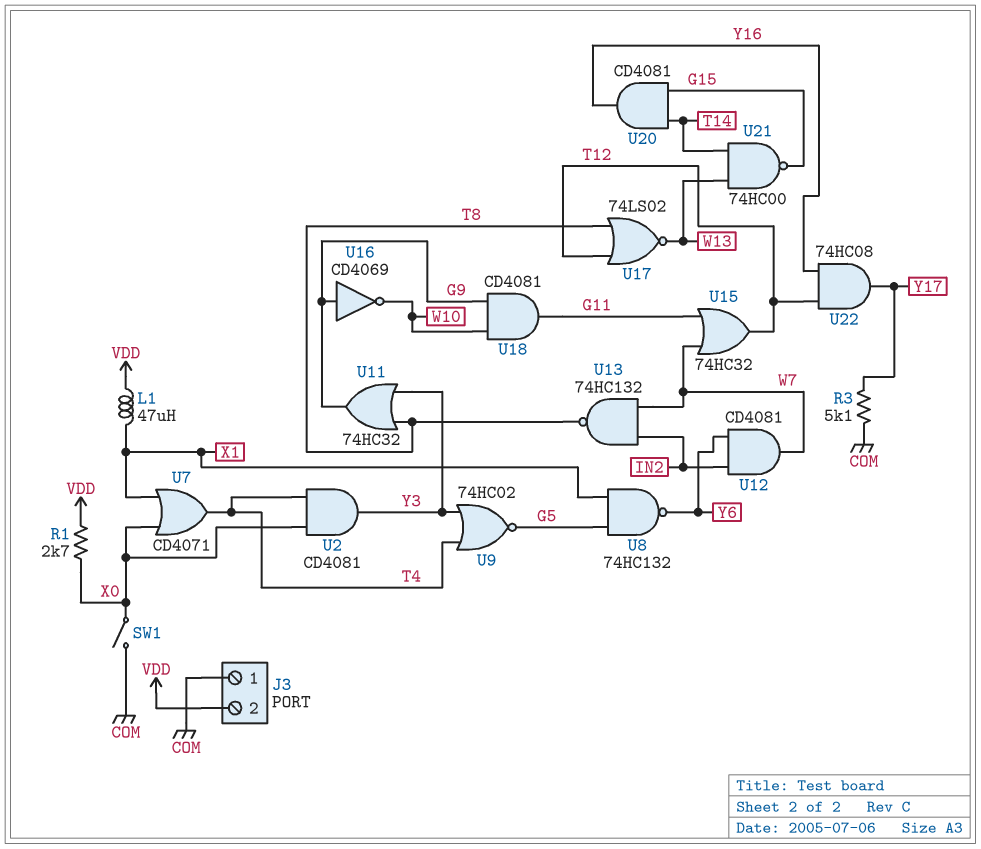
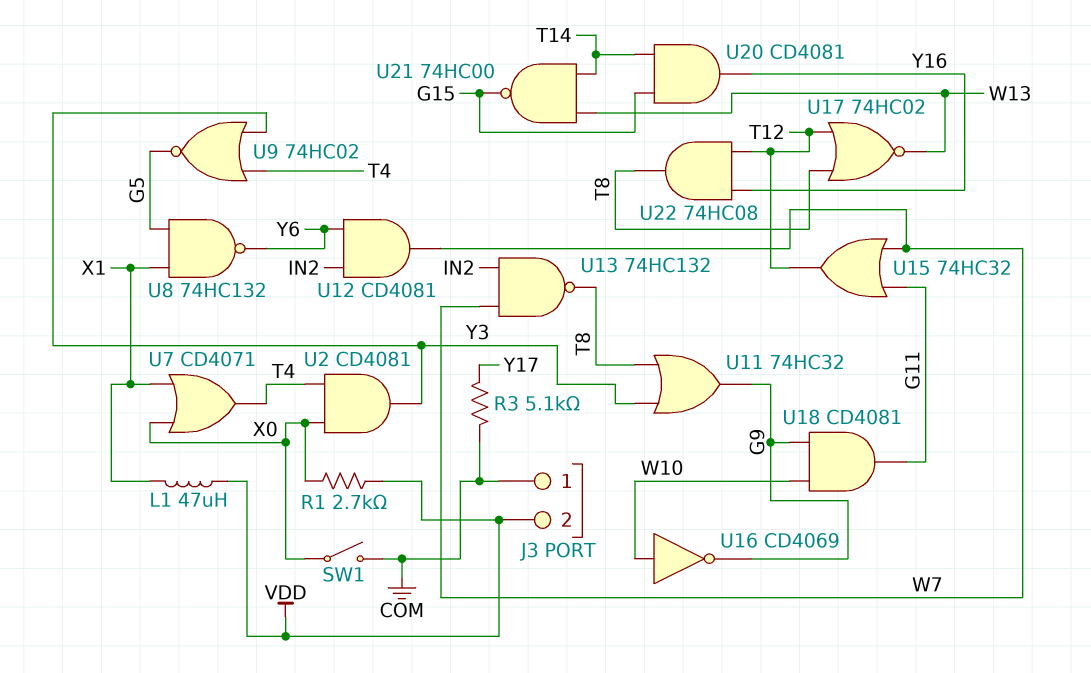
U16: NOT CD4069 (in G9, out W10) -> NOT CD4069 (in W10, out G9)
U17: NOR 74LS02 (in T8, in T12, out W13) -> NOR 74HC02 (in T8, in T12, out W13)
U22: AND 74HC08 (in T12, in Y16, out Y17) -> AND 74HC08 (in T12, in Y16, out T8)

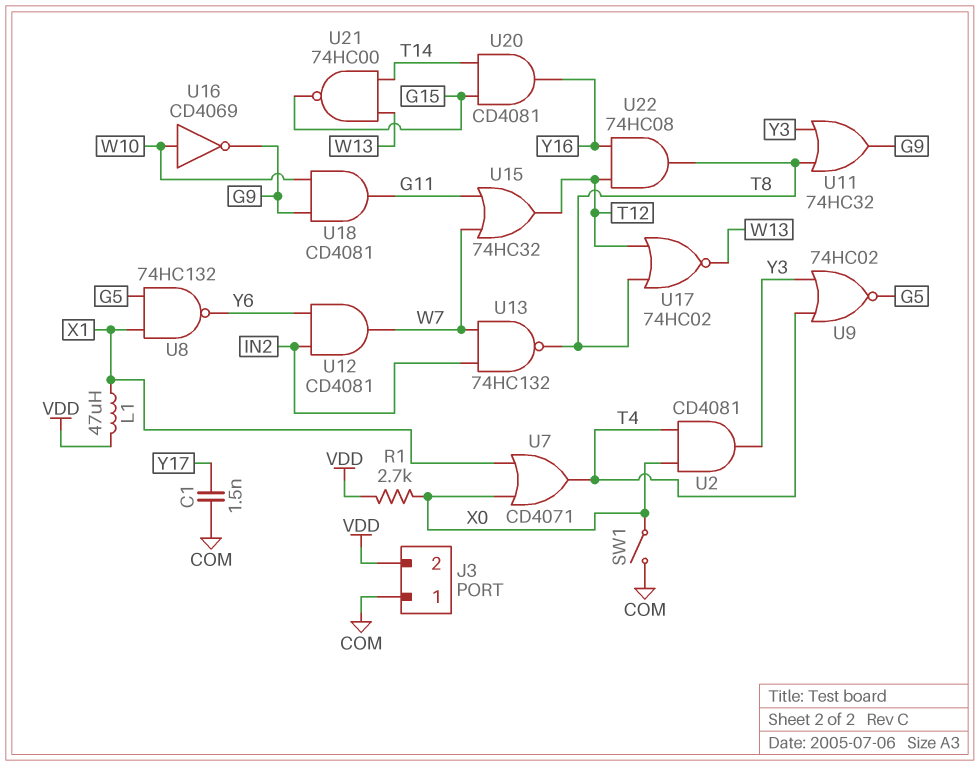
C1: none -> 1.5nF (COM, Y17)
R3: 5.1k (COM, Y17) -> none

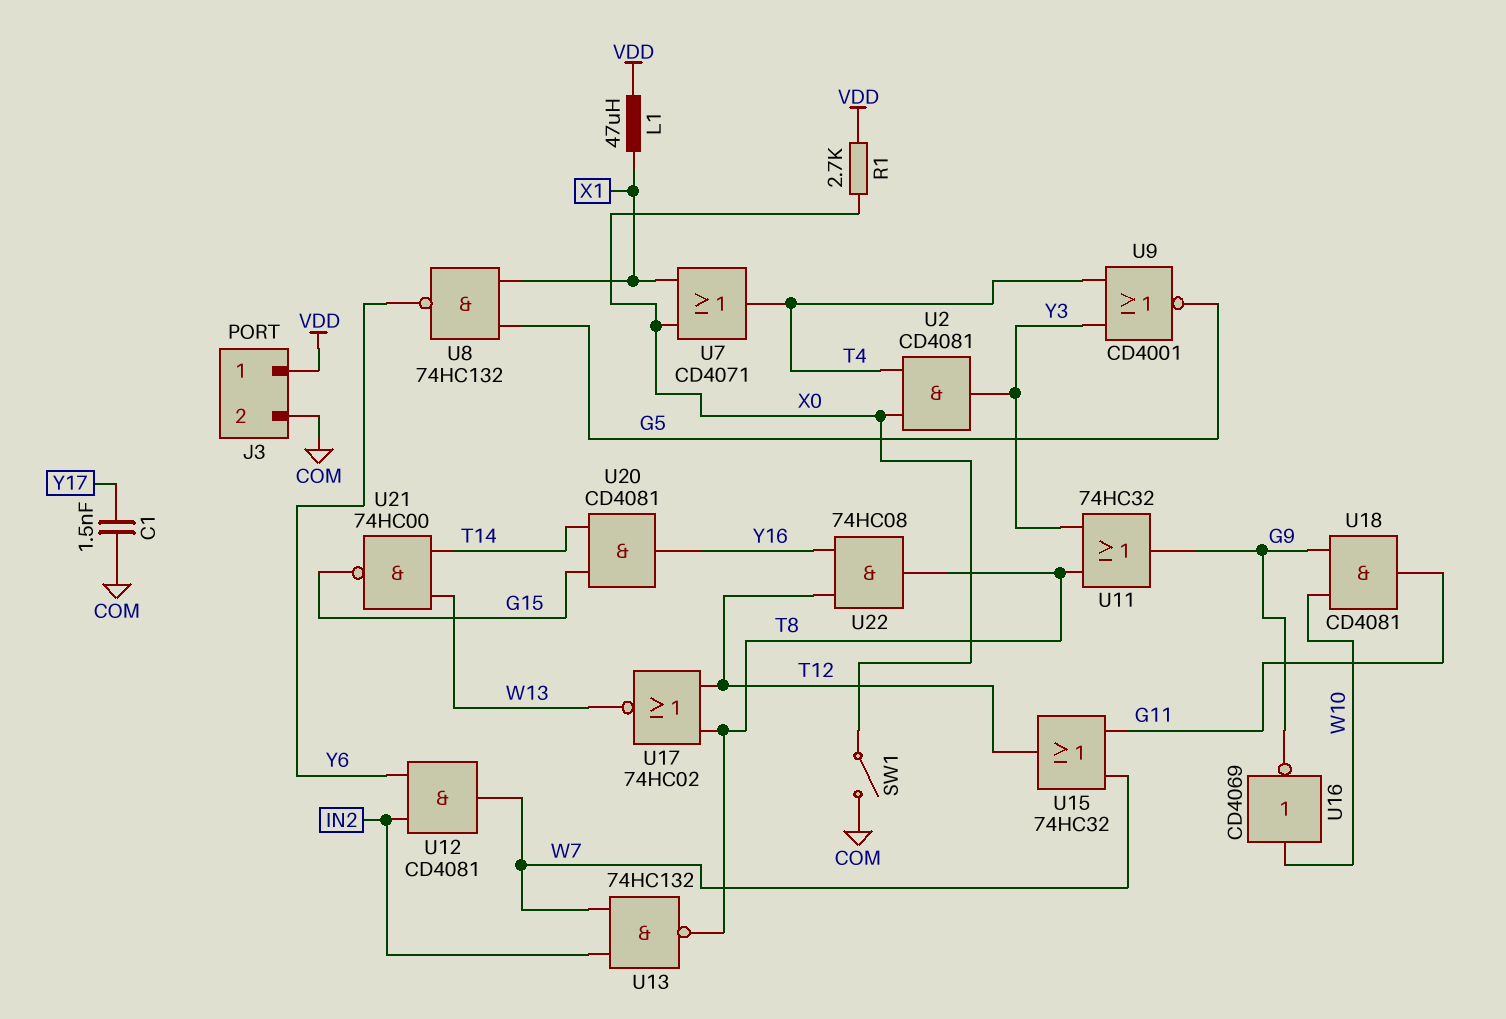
J3 pin 1: COM -> VDD
J3 pin 2: VDD -> COM
U9: NOR 74HC02 (in T4, in Y3, out G5) -> NOR CD4001 (in T4, in Y3, out G5)

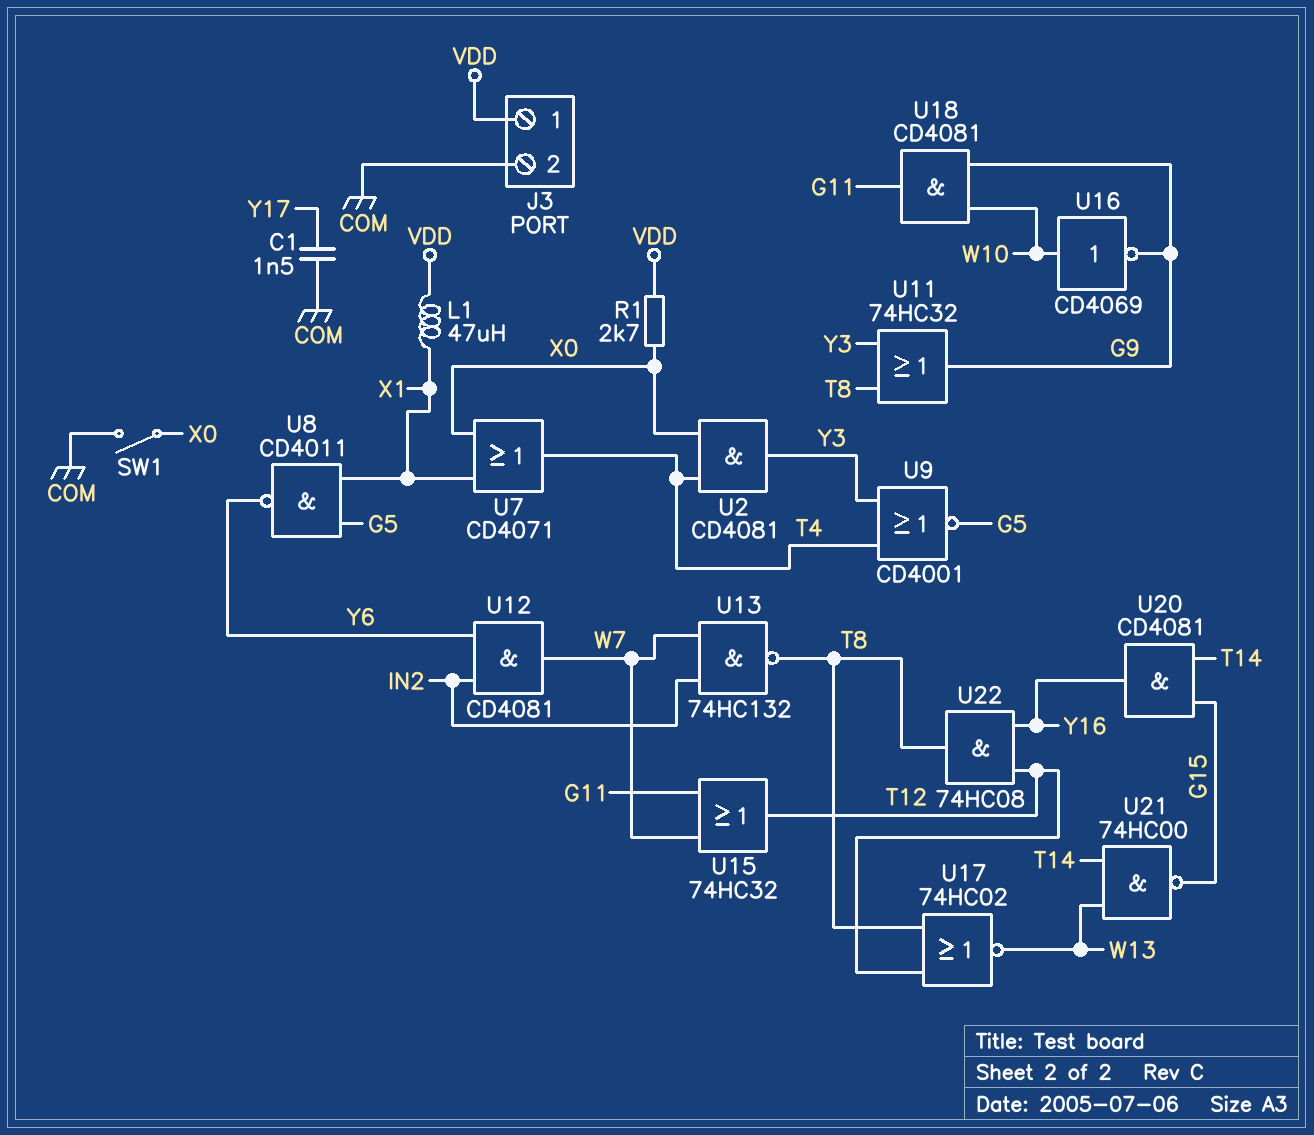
U8: NAND 74HC132 (in G5, in X1, out Y6) -> NAND CD4011 (in G5, in X1, out Y6)

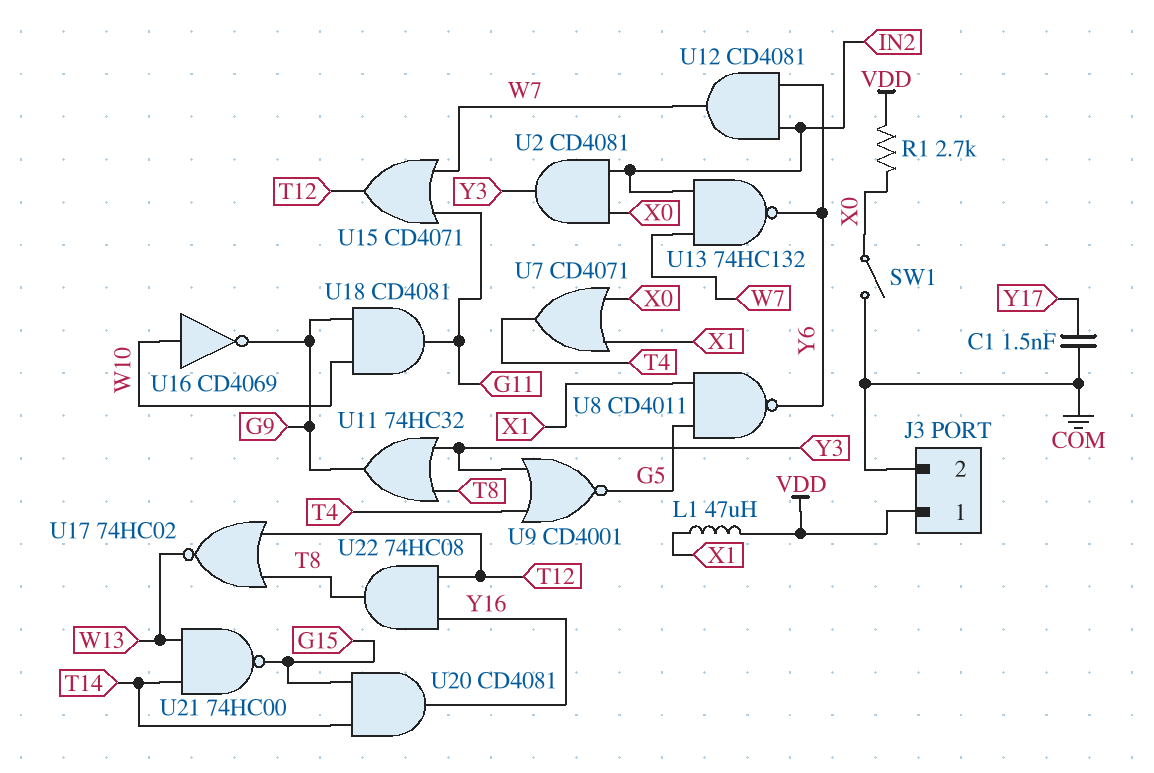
U2: AND CD4081 (in T4, in X0, out Y3) -> AND CD4081 (in IN2, in X0, out Y3)
U13: NAND 74HC132 (in IN2, in W7, out T8) -> NAND 74HC132 (in IN2, in W7, out Y6)
U15: OR 74HC32 (in G11, in W7, out T12) -> OR CD4071 (in G11, in W7, out T12)

